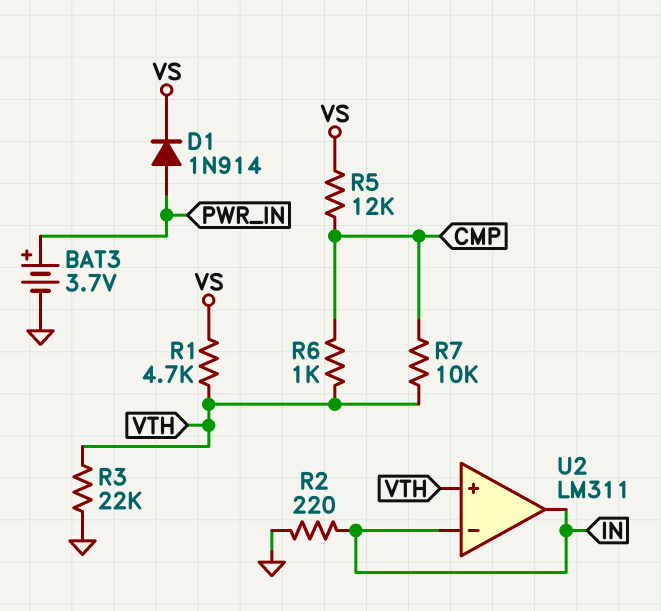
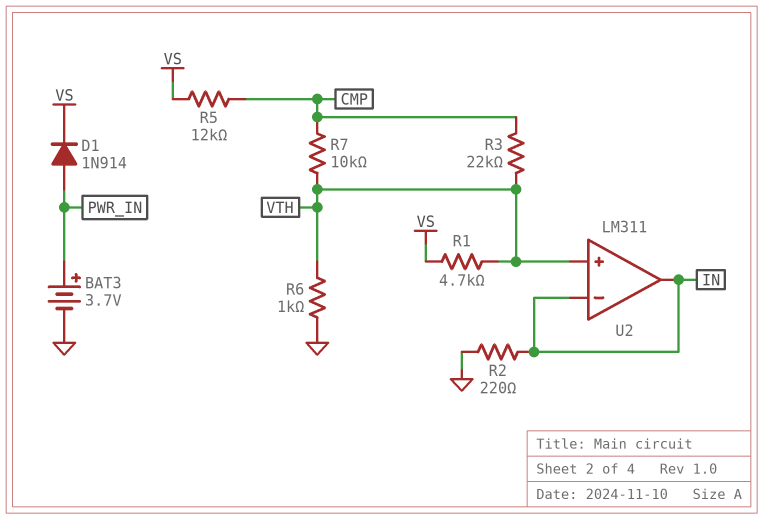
R3: 22k (GND, VTH) -> 22k (CMP, VTH)
R6: 1k (CMP, VTH) -> 1k (GND, VTH)

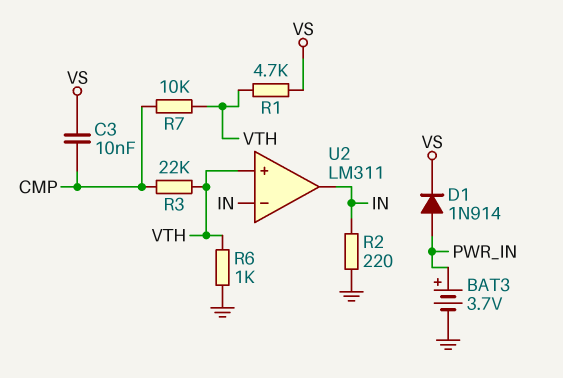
C3: none -> 10nF (CMP, VS)
R5: 12k (CMP, VS) -> none

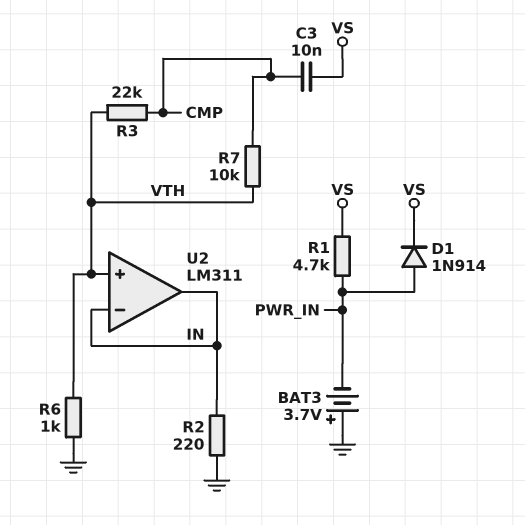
BAT3: 3.7V (plus PWR_IN, minus GND) -> 3.7V (plus GND, minus PWR_IN)
R1: 4.7k (VS, VTH) -> 4.7k (PWR_IN, VS)

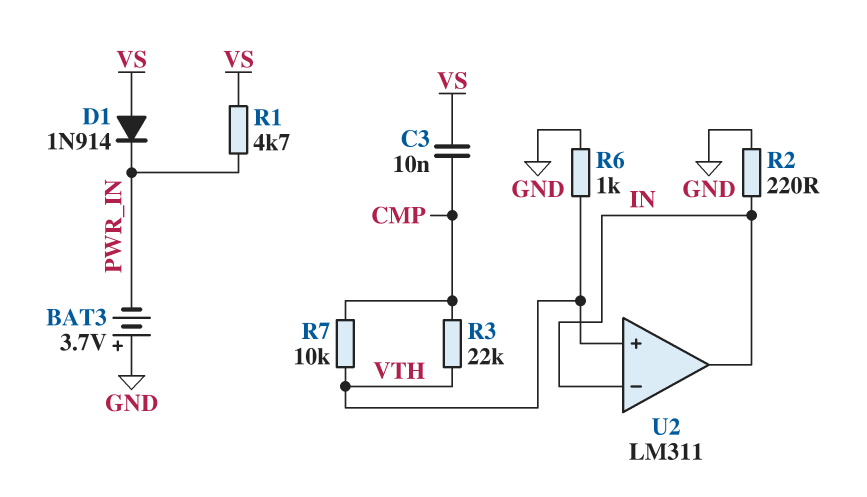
D1: diode 1N914 (A PWR_IN, K VS) -> diode 1N914 (A VS, K PWR_IN)

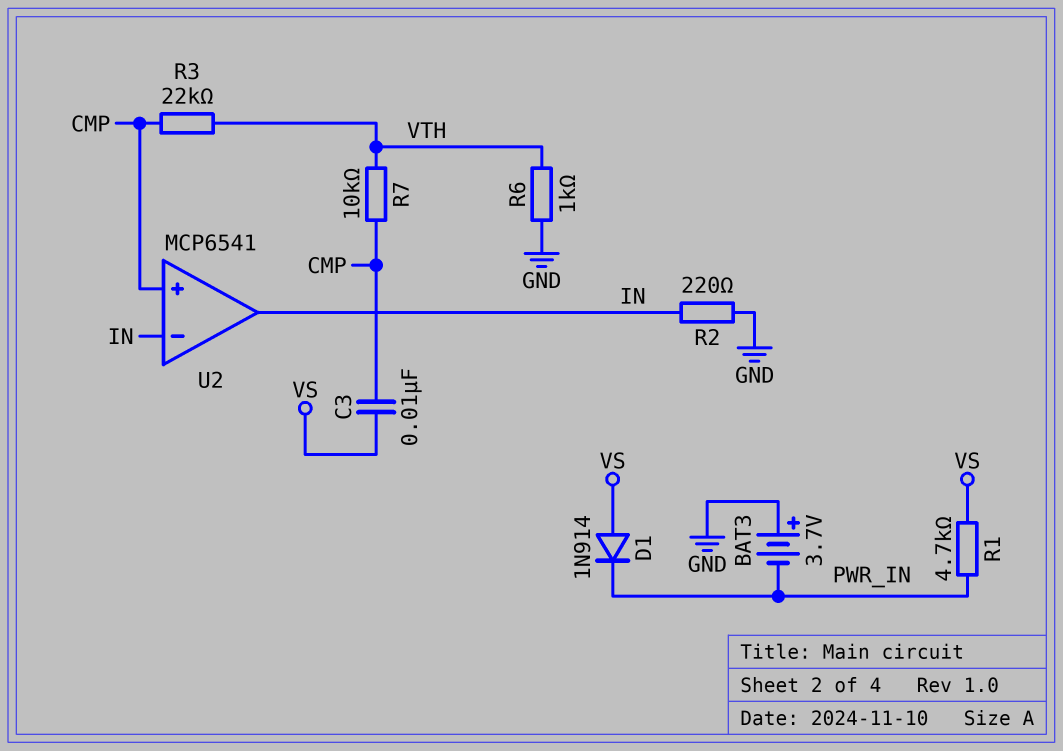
U2: LM311 -> MCP6541
U2 pin in+: VTH -> CMP

